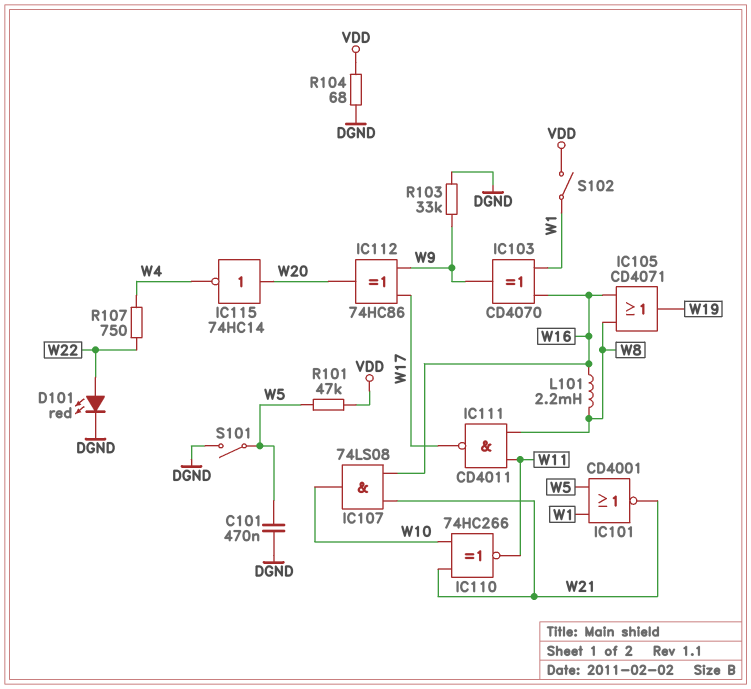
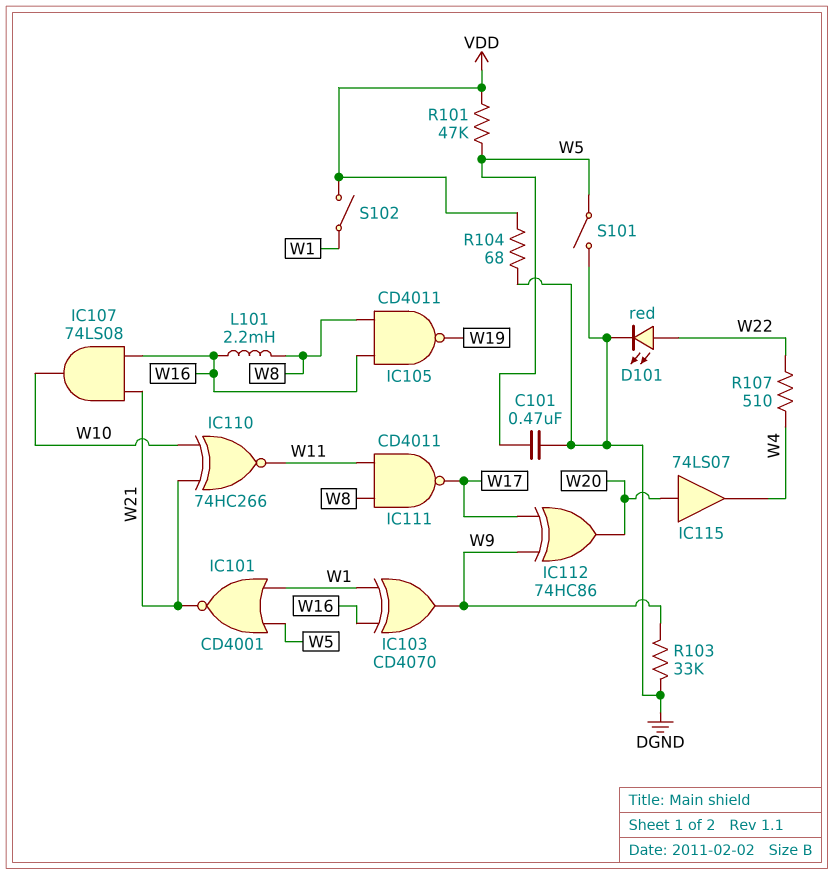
IC105: OR CD4071 (in W8, in W16, out W19) -> NAND CD4011 (in W8, in W16, out W19)
IC115: NOT 74HC14 (in W20, out W4) -> buffer 74LS07 (in W20, out W4)
R107: 750 (W4, W22) -> 510 (W4, W22)

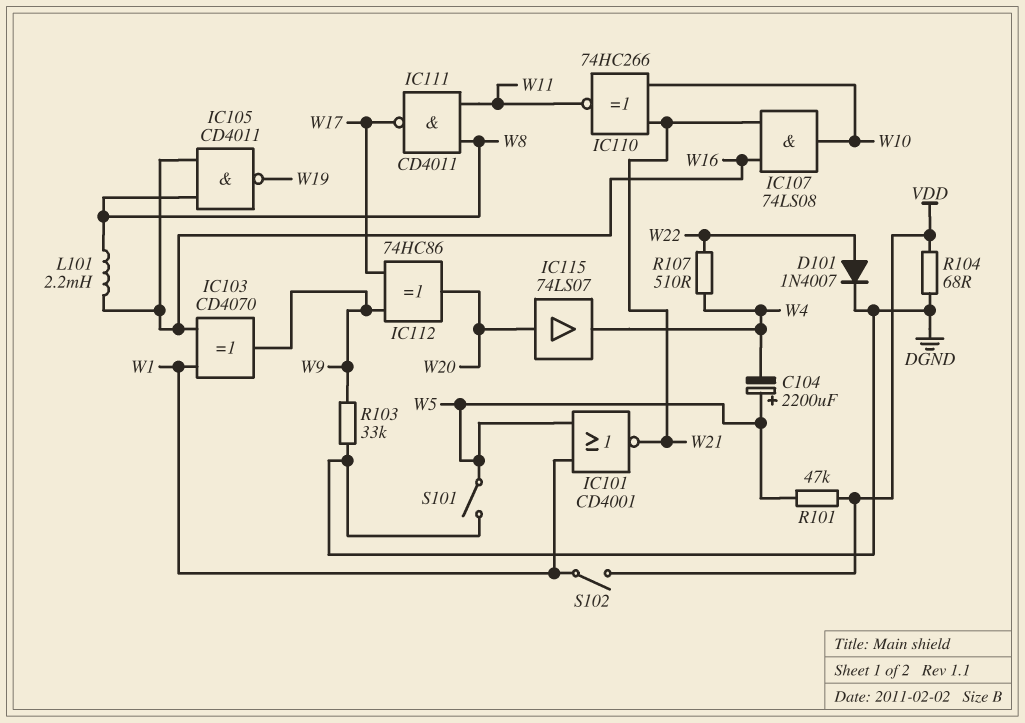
C101: 470nF (DGND, W5) -> none
C104: none -> 2200uF (plus W5, minus W4)
D101: LED red (A W22, K DGND) -> diode 1N4007 (A W22, K DGND)

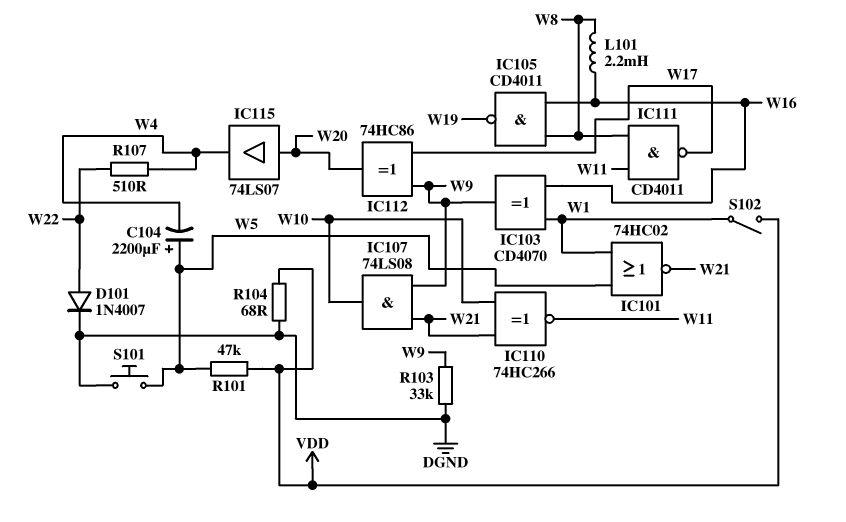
IC101: NOR CD4001 (in W1, in W5, out W21) -> NOR 74HC02 (in W1, in W5, out W21)
IC107: AND 74LS08 (in W16, in W21, out W10) -> AND 74LS08 (in W9, in W21, out W10)
S101: switch (DGND, W5) -> button (DGND, W5)

